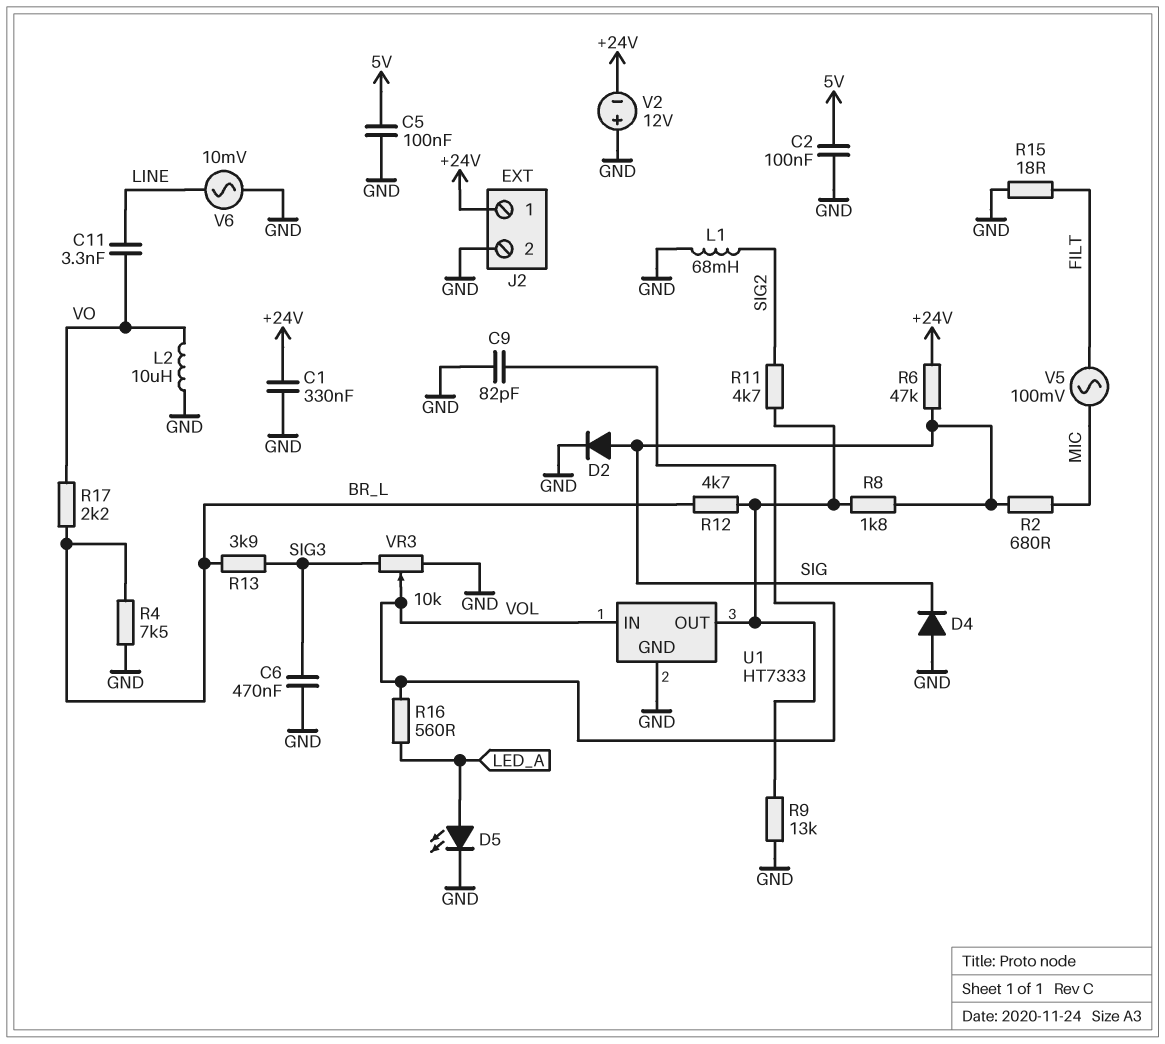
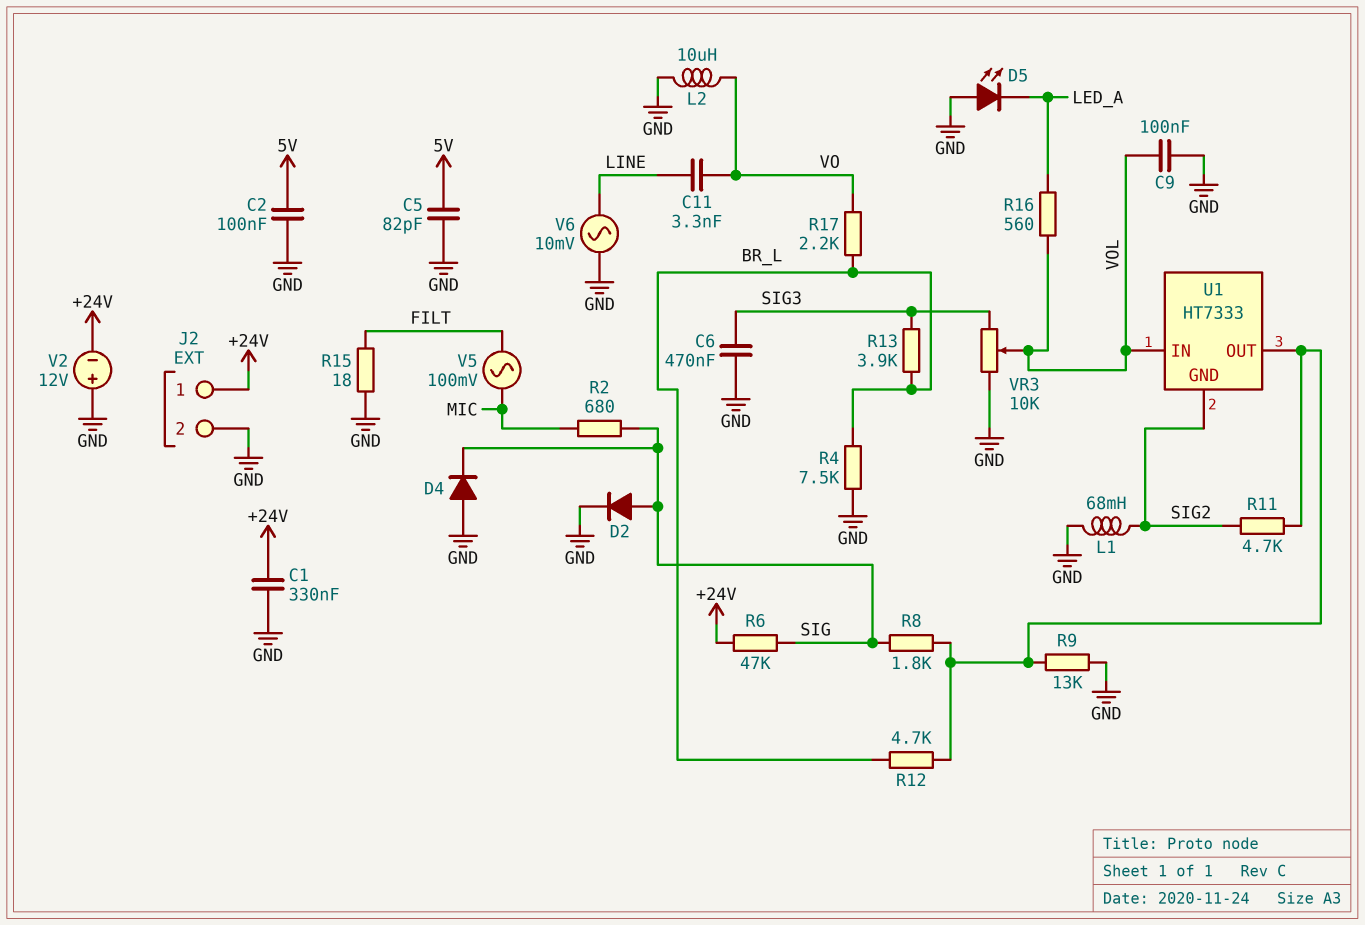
C5: 100nF (5V, GND) -> 82pF (5V, GND)
C9: 82pF (GND, VOL) -> 100nF (GND, VOL)
D5: LED (A LED_A, K GND) -> LED (A GND, K LED_A)
U1 pin GND: GND -> SIG2

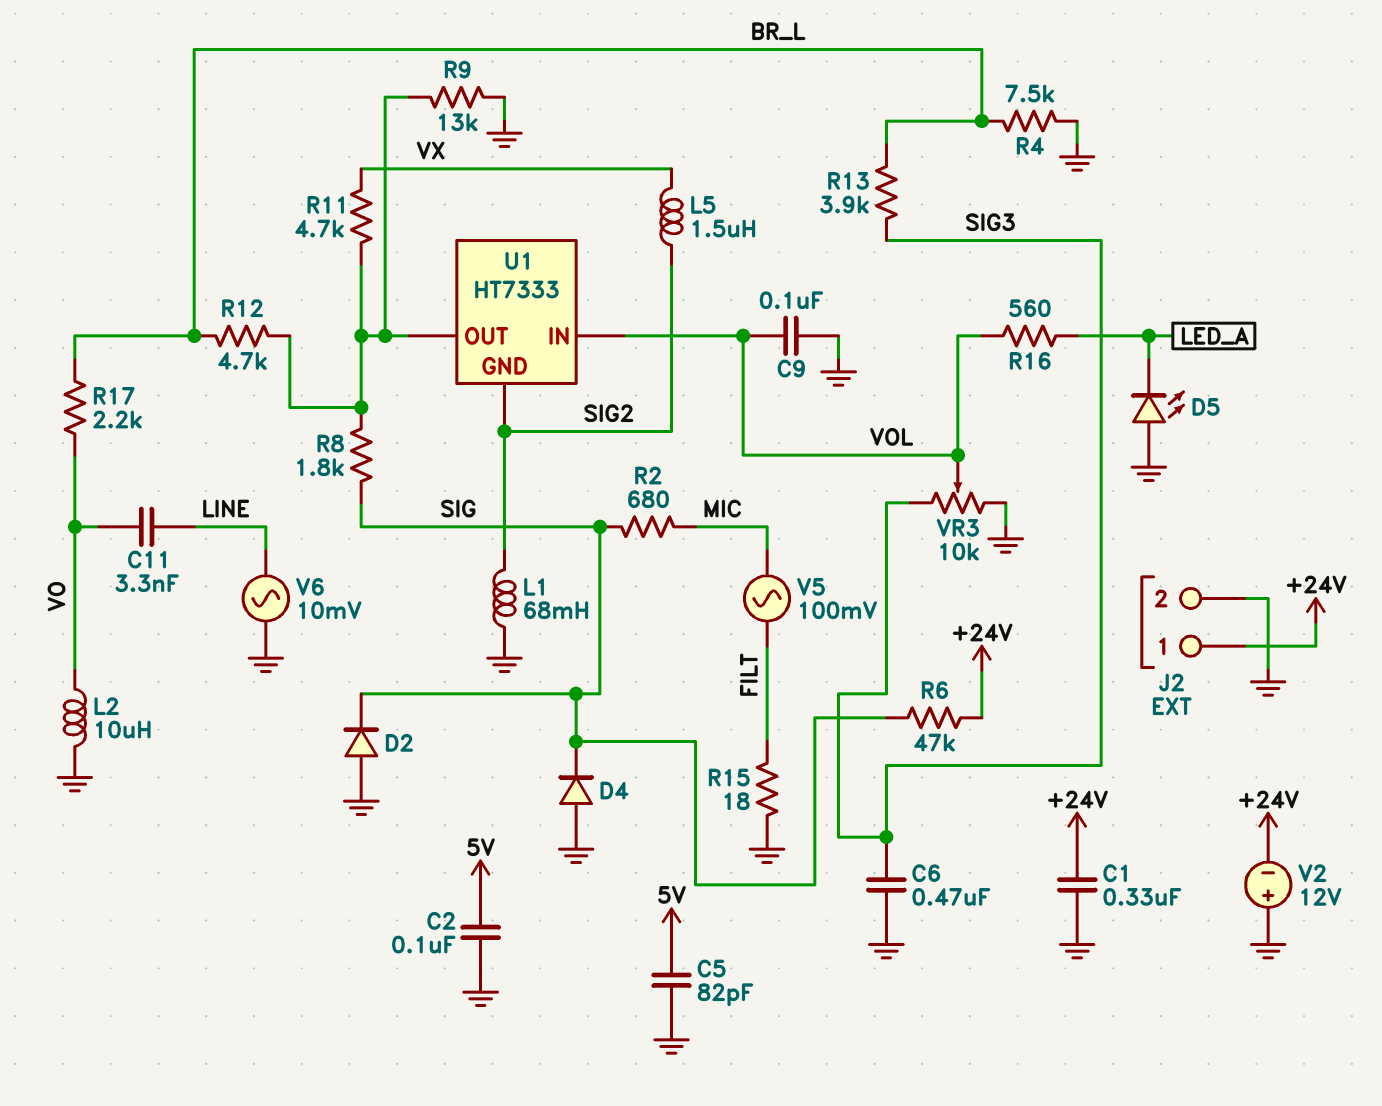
D2: diode (A SIG, K GND) -> diode (A GND, K SIG)
L5: none -> 1.5uH (SIG2, VX)
R11: 4.7k (SIG2, U1/OUT) -> 4.7k (U1/OUT, VX)

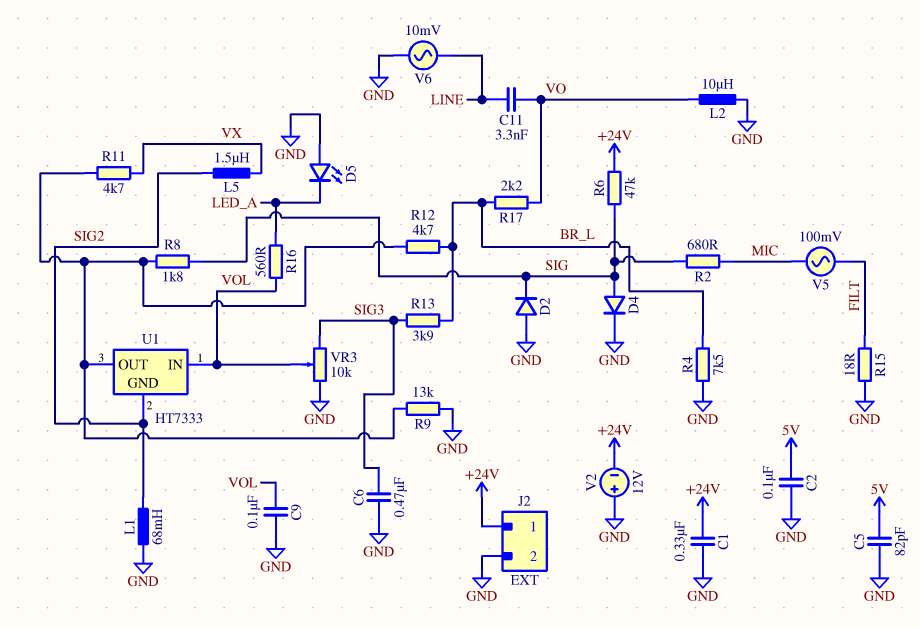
D4: diode (A GND, K SIG) -> diode (A SIG, K GND)

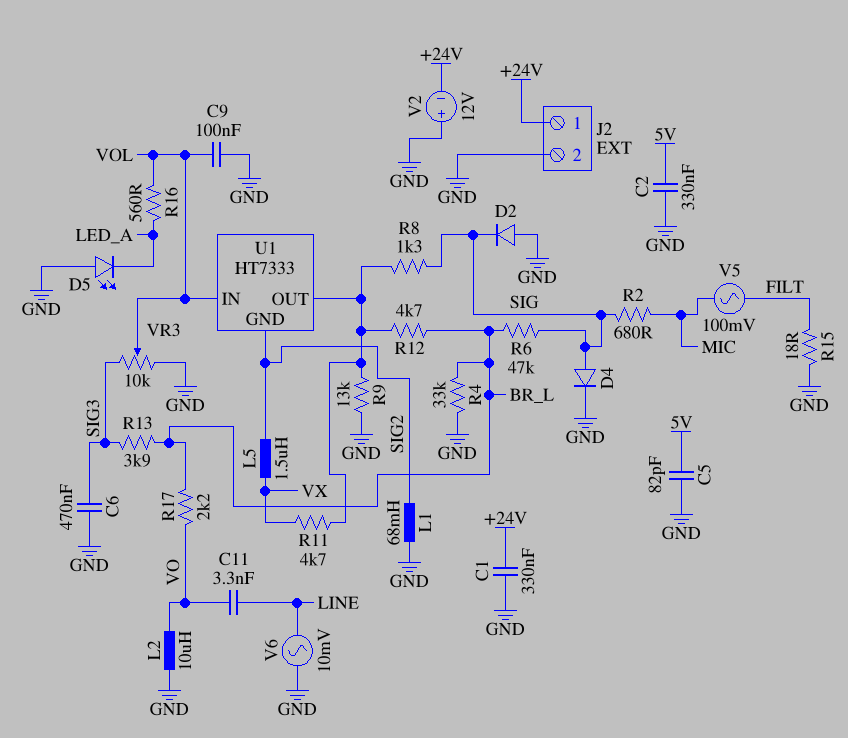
C2: 100nF (5V, GND) -> 330nF (5V, GND)
R4: 7.5k (BR_L, GND) -> 33k (BR_L, GND)
R6: 47k (+24V, SIG) -> 47k (BR_L, SIG)
R8: 1.8k (SIG, U1/OUT) -> 1.3k (SIG, U1/OUT)

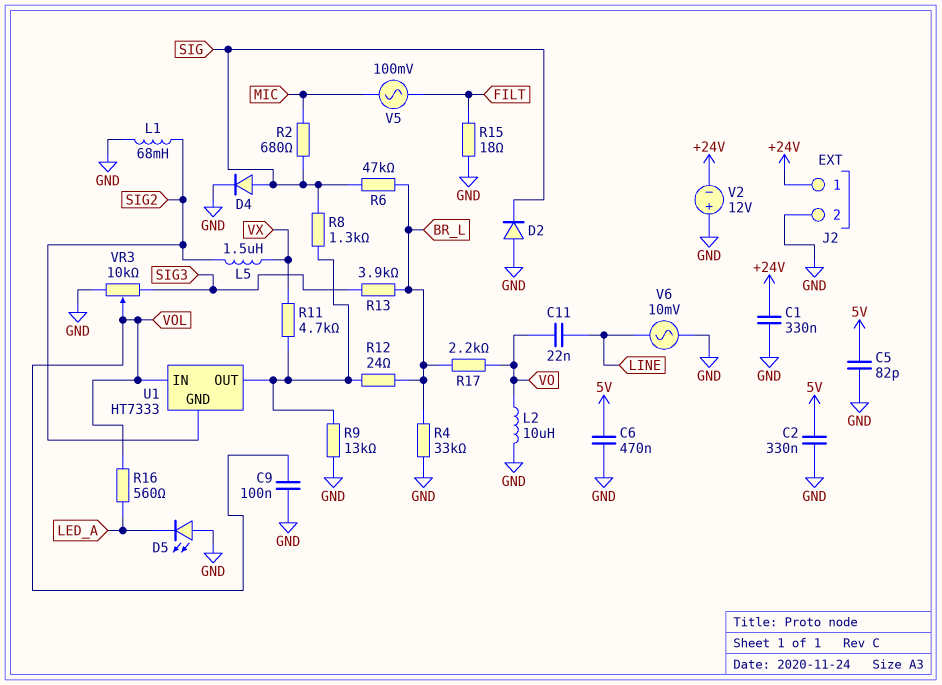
C6: 470nF (GND, SIG3) -> 470nF (5V, GND)
C11: 3.3nF (LINE, VO) -> 22nF (LINE, VO)
R12: 4.7k (BR_L, U1/OUT) -> 24 (BR_L, U1/OUT)

